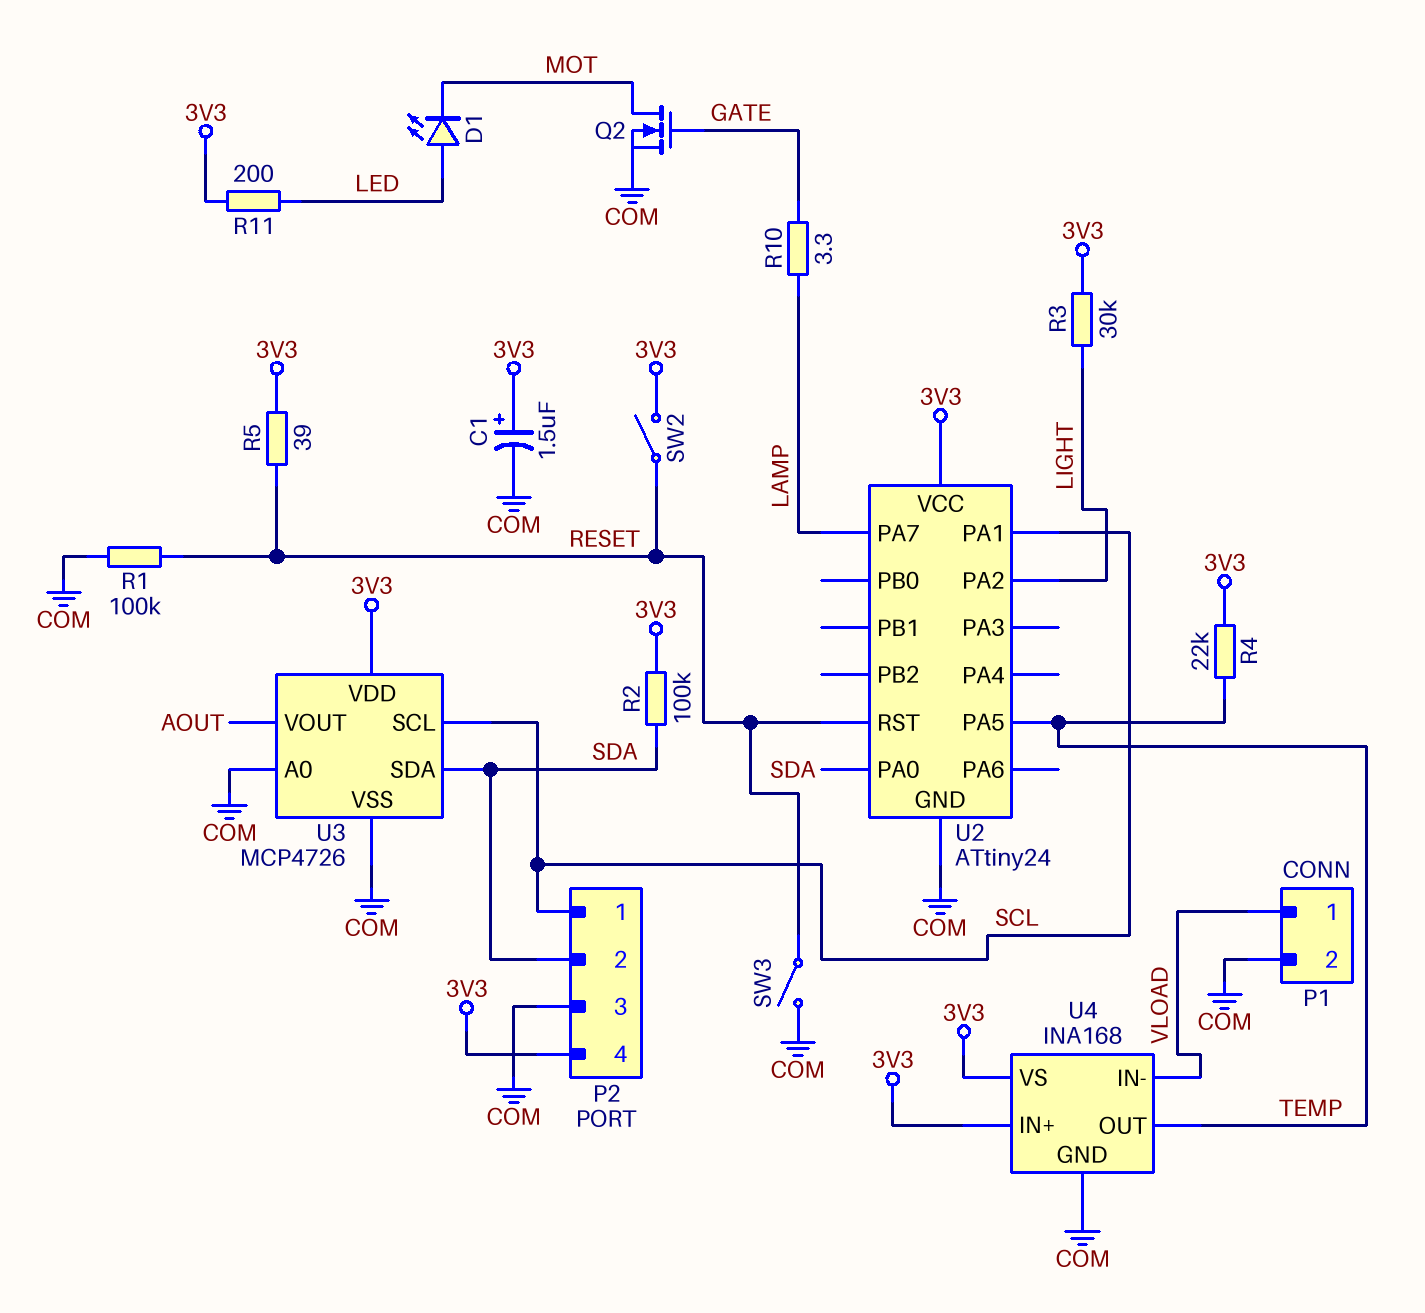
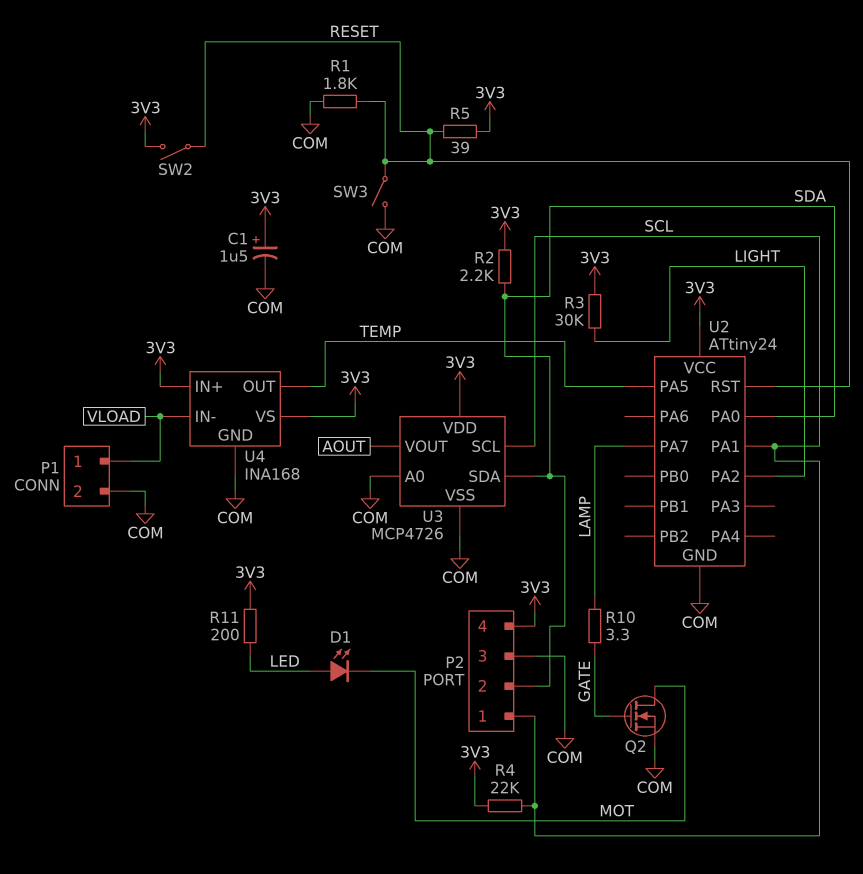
R1: 100k (COM, RESET) -> 1.8k (COM, RESET)
R2: 100k (3V3, SDA) -> 2.2k (3V3, SDA)
R4: 22k (3V3, TEMP) -> 22k (3V3, SCL)

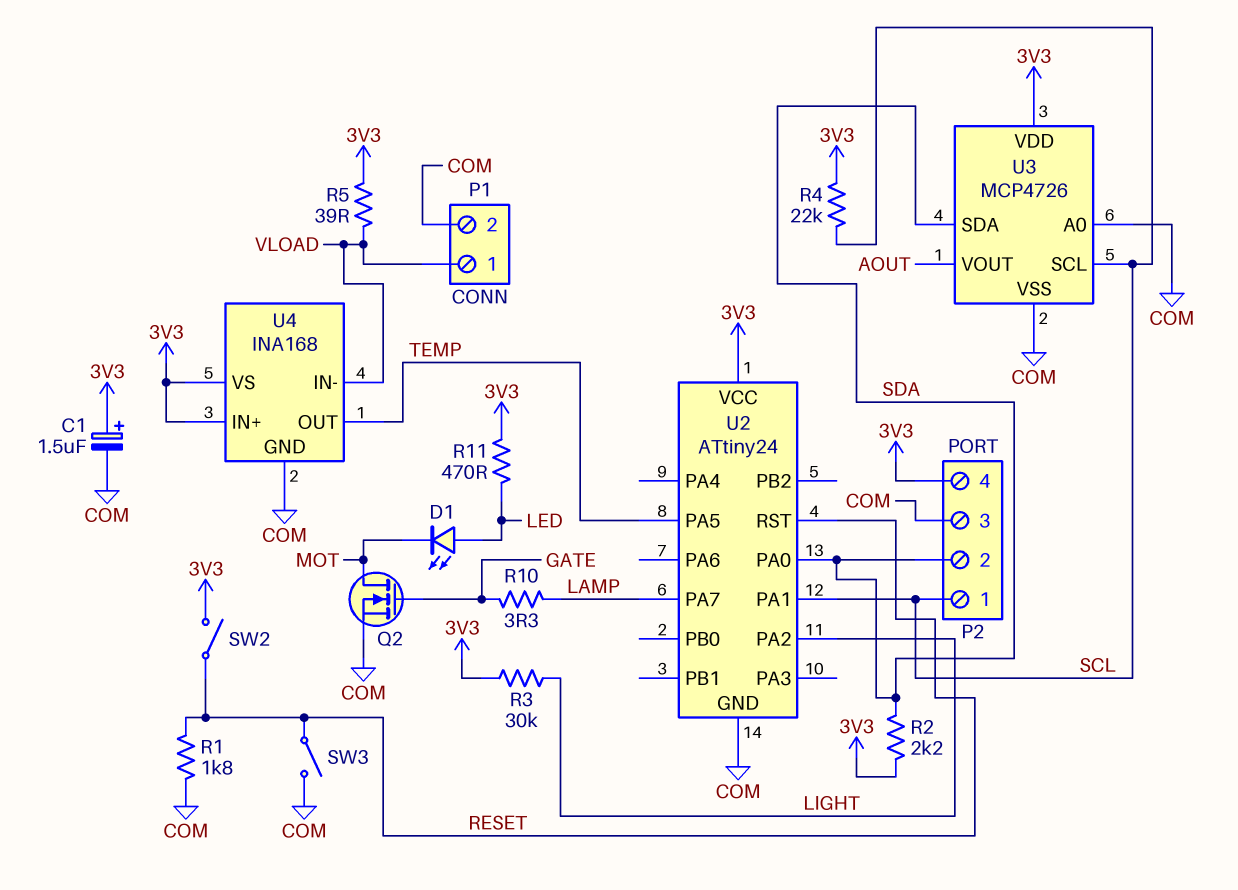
R5: 39 (3V3, RESET) -> 39 (3V3, VLOAD)
R11: 200 (3V3, LED) -> 470 (3V3, LED)

